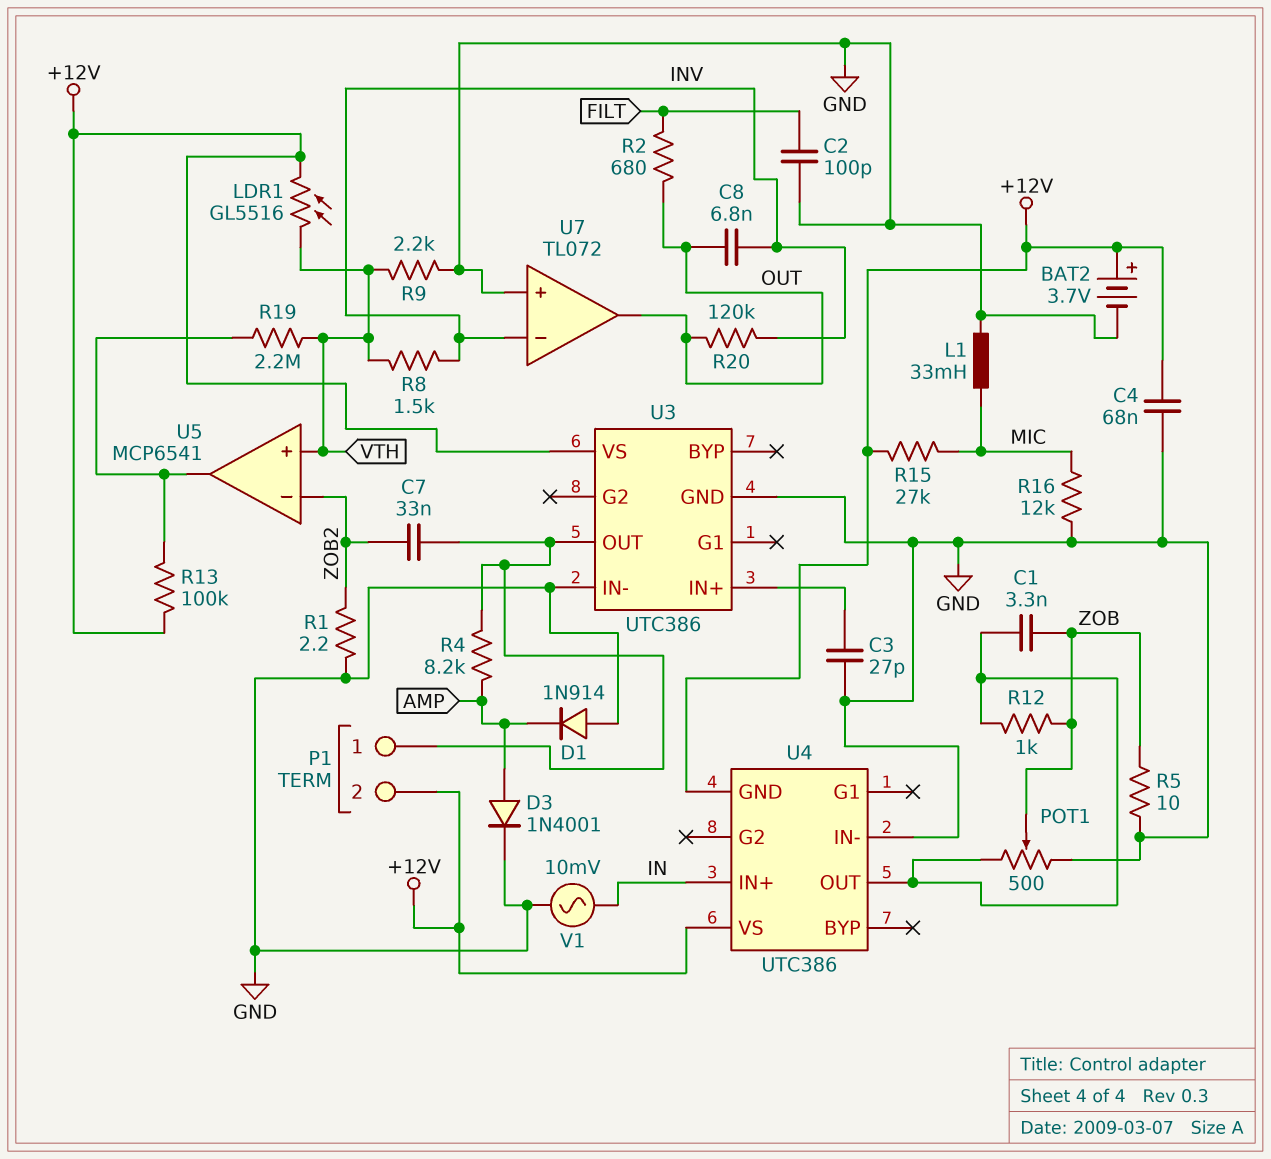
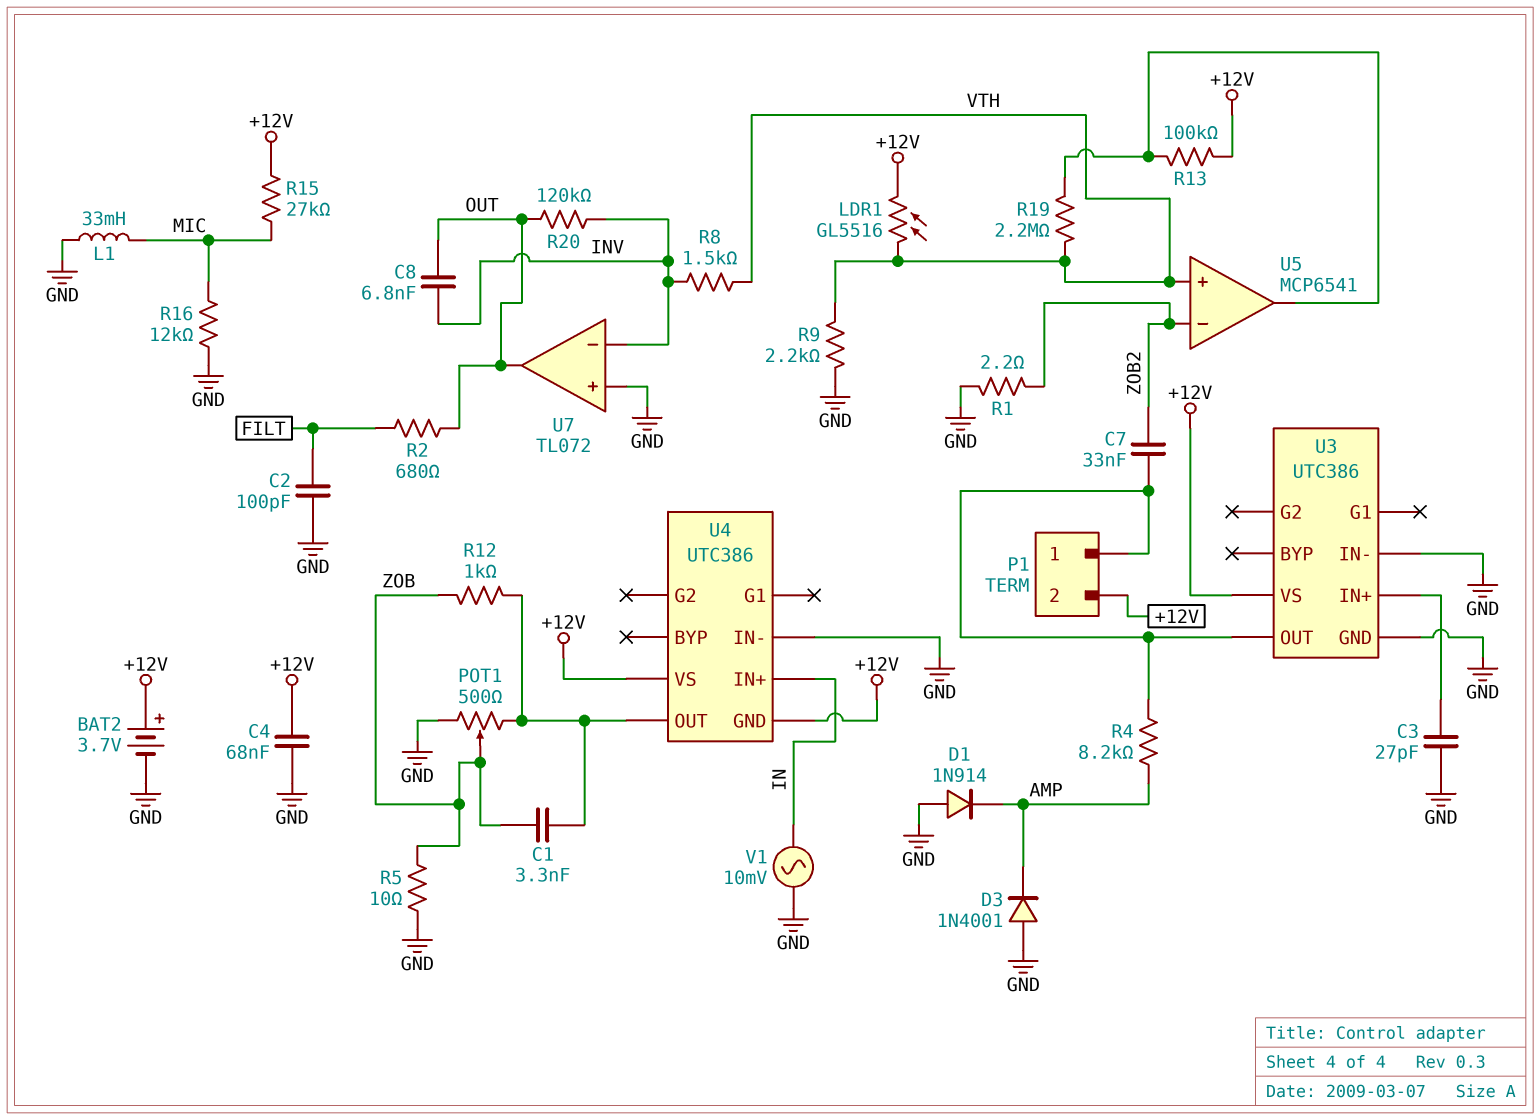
D3: diode 1N4001 (A AMP, K GND) -> diode 1N4001 (A GND, K AMP)

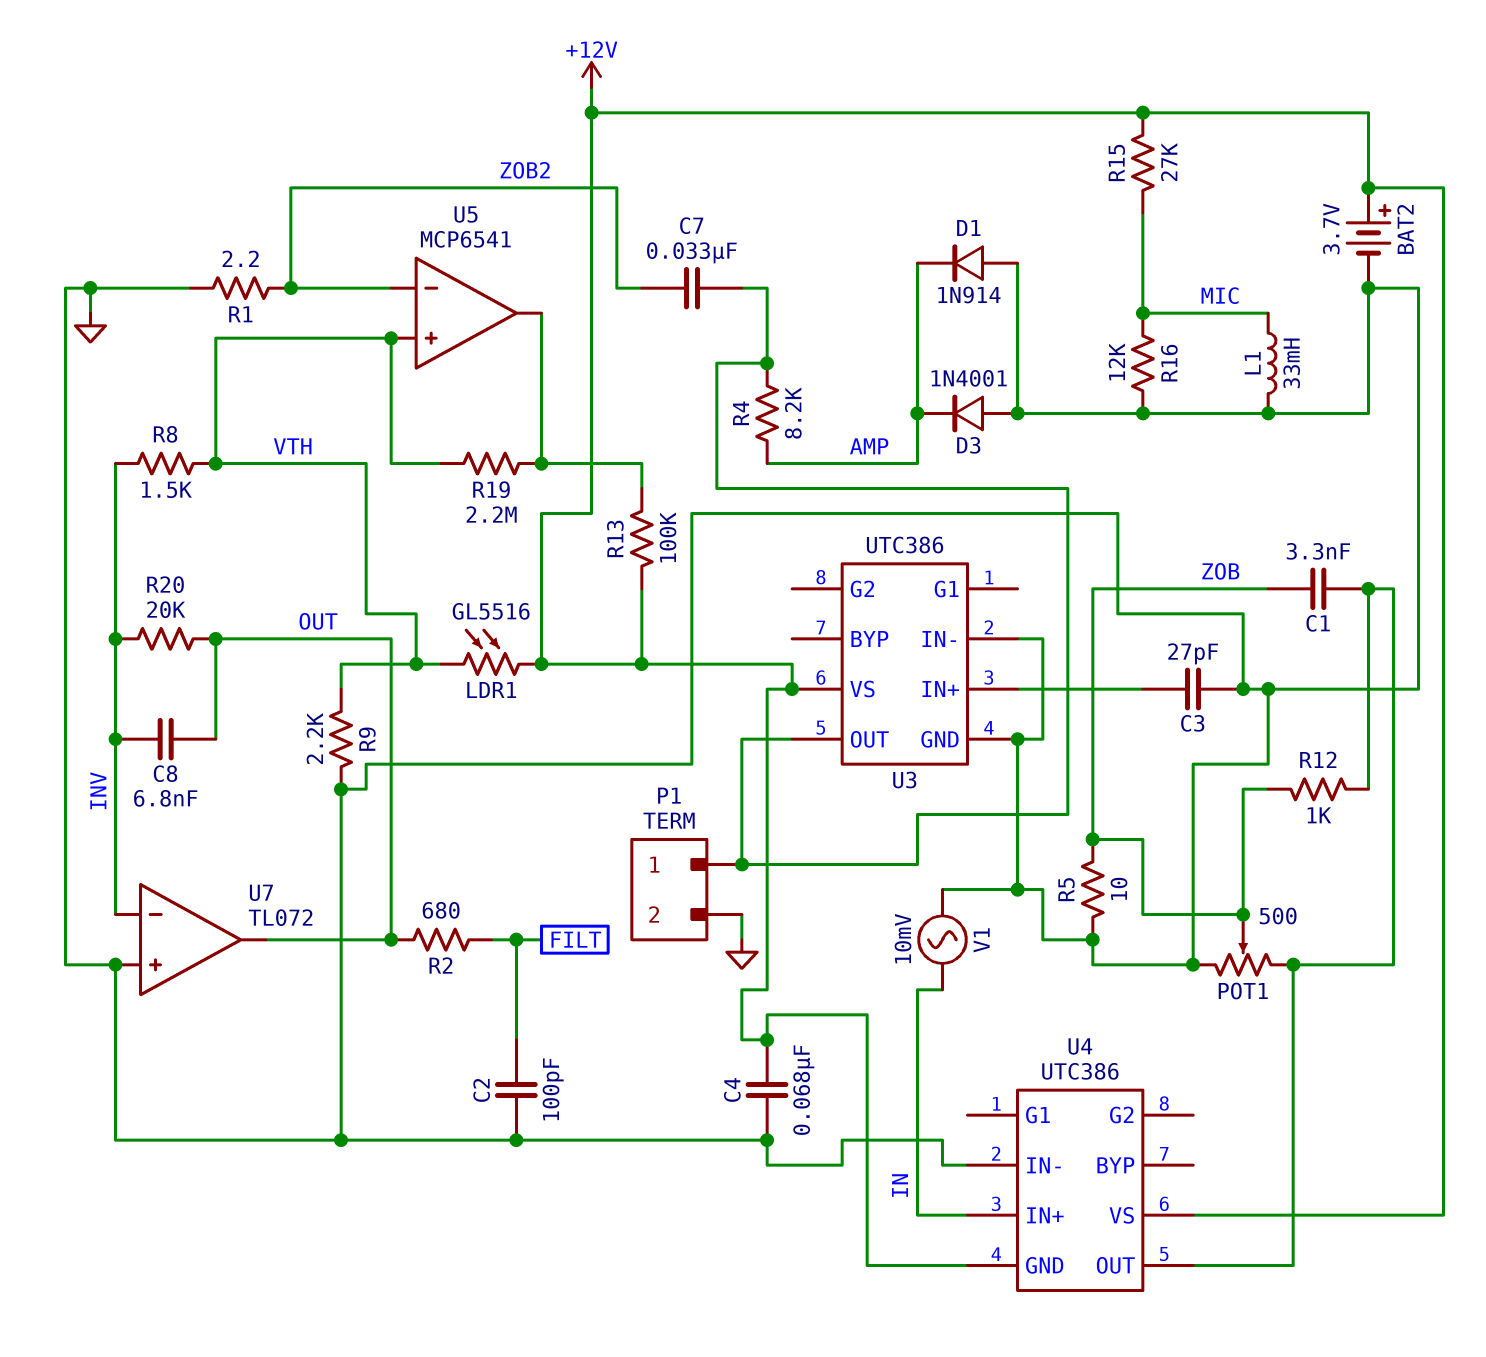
P1 pin 2: +12V -> GND
R20: 120k (INV, OUT) -> 20k (INV, OUT)

